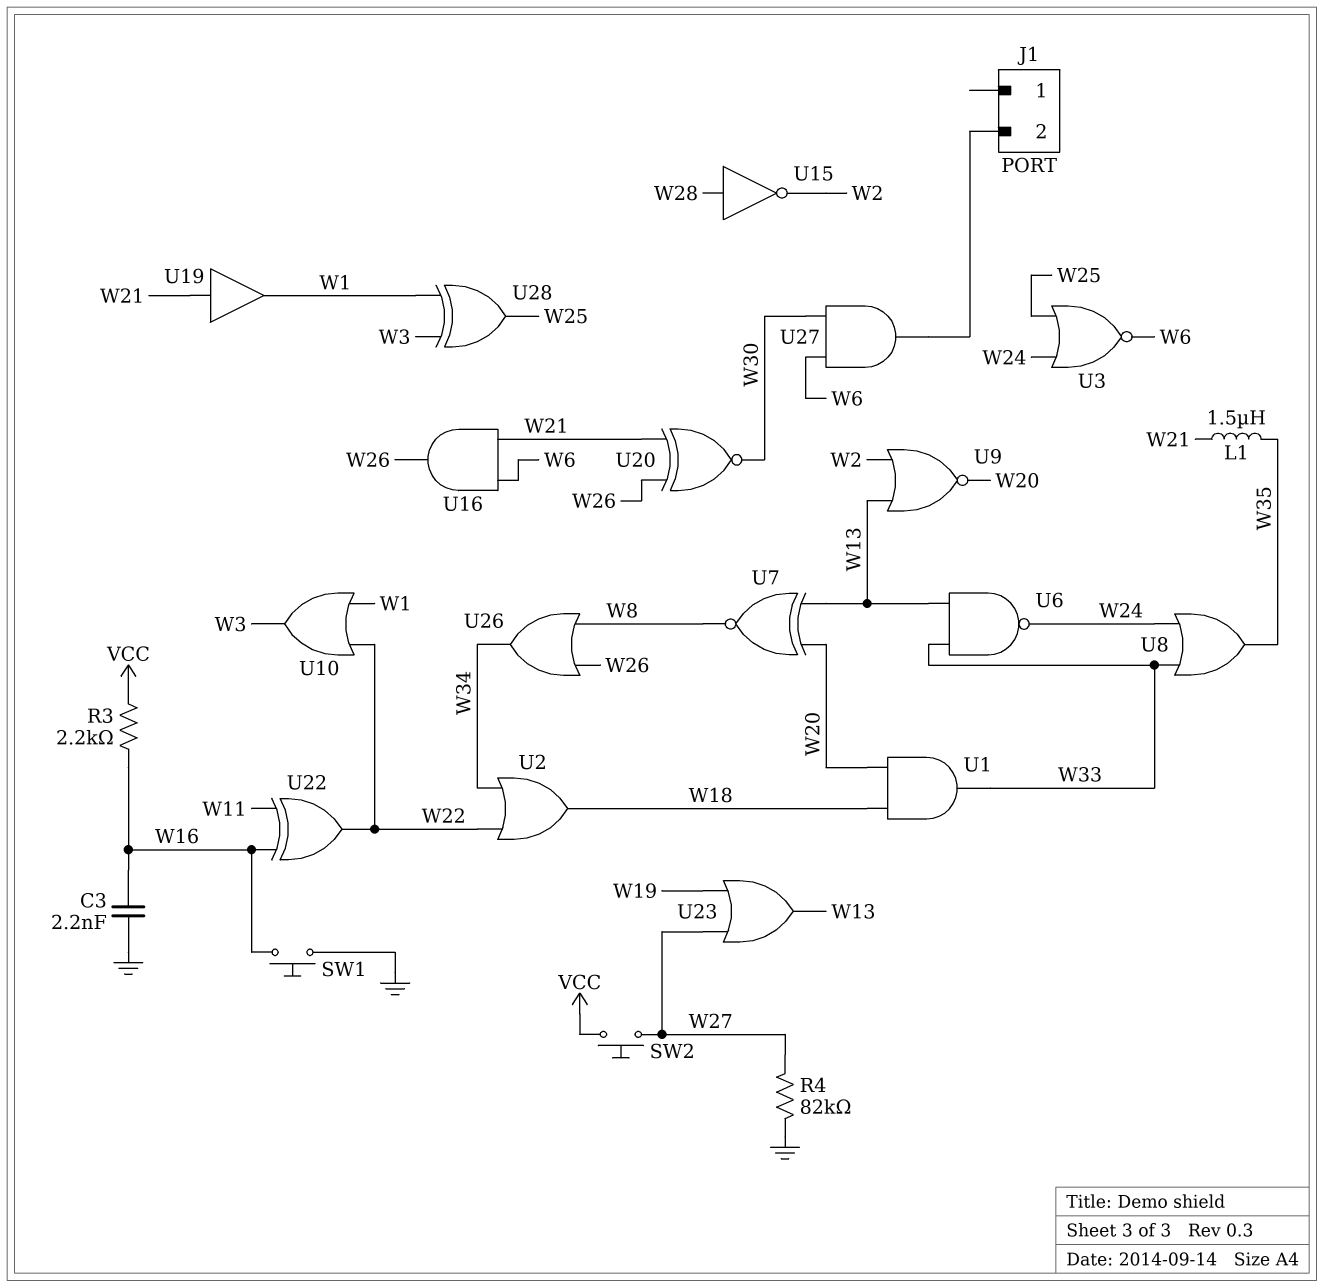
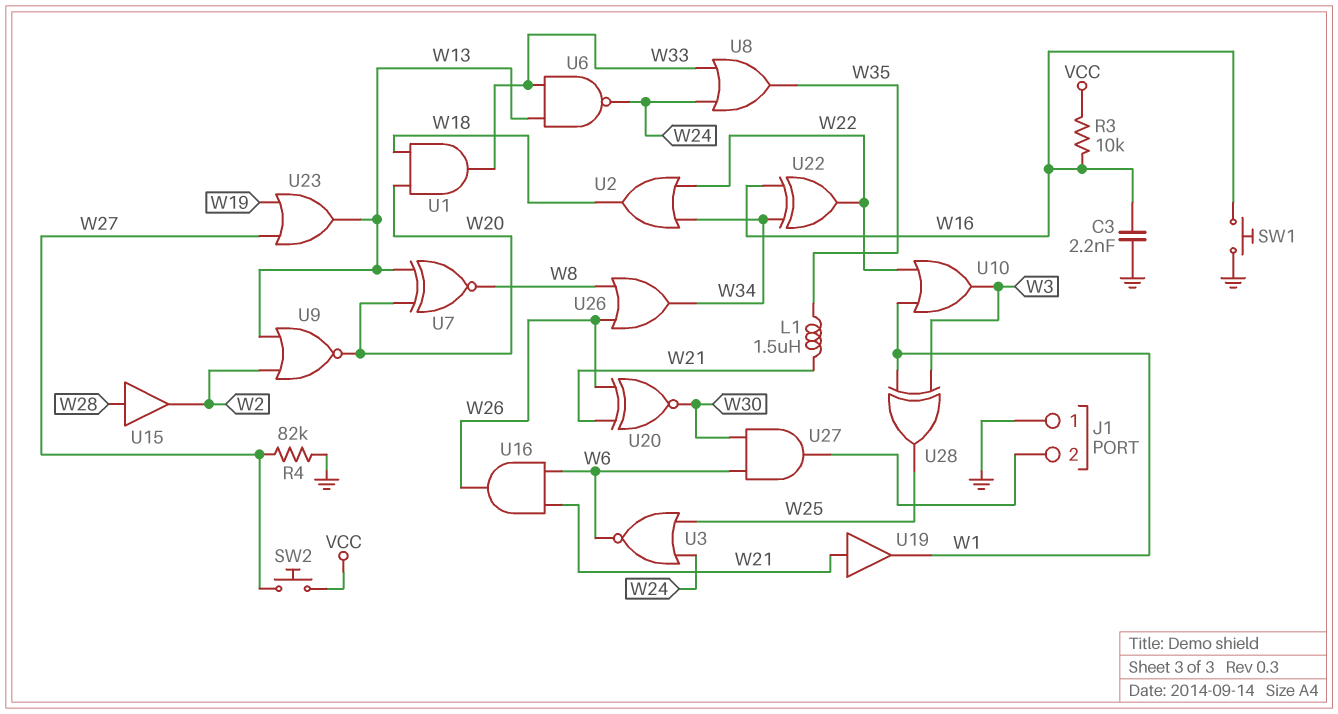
J1 pin 1: none -> GND
R3: 2.2k (VCC, W16) -> 10k (VCC, W16)
U15: NOT (in W28, out W2) -> buffer (in W28, out W2)
U22: XOR (in W11, in W16, out W22) -> XOR (in W16, in W34, out W22)

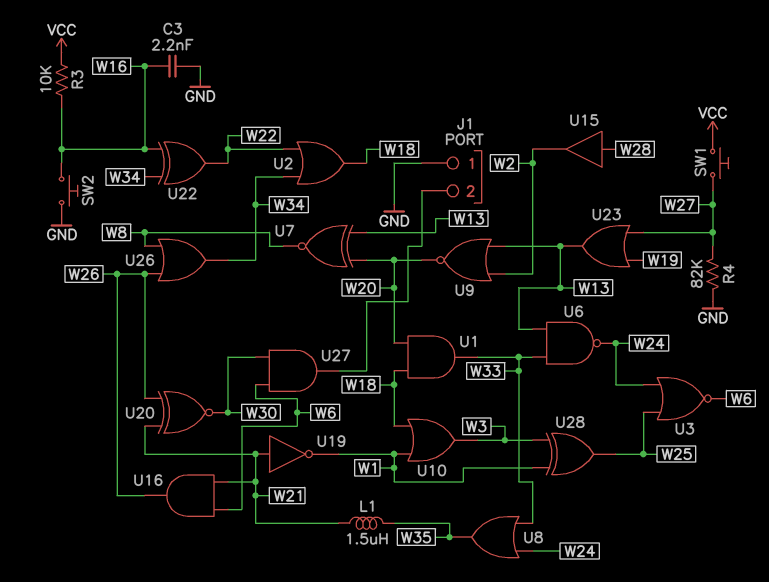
SW1: button (GND, W16) -> button (VCC, W27)
SW2: button (VCC, W27) -> button (GND, W16)
U10: OR (in W1, in W22, out W3) -> OR (in W1, in W18, out W3)
U19: buffer (in W21, out W1) -> NOT (in W21, out W1)

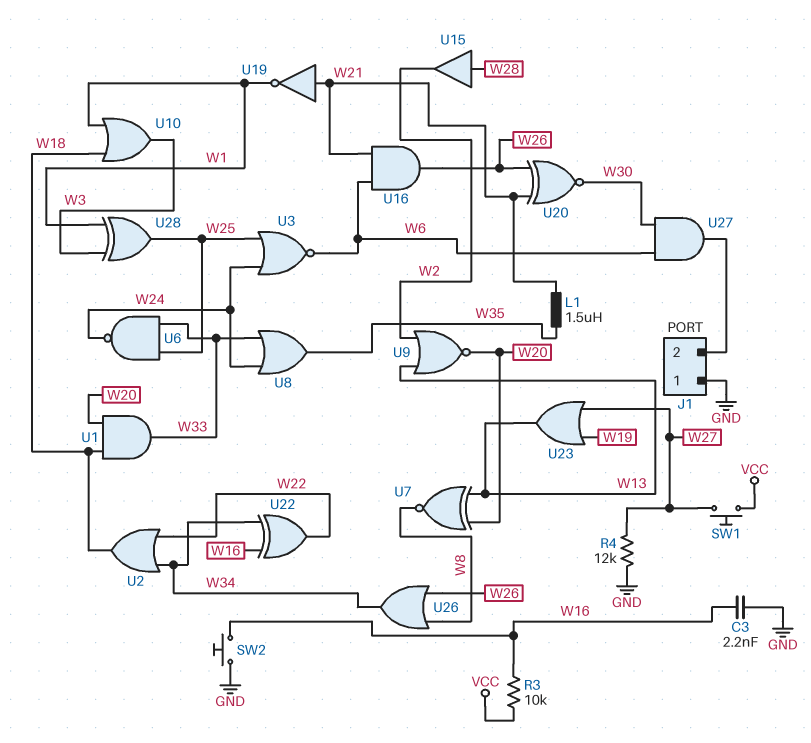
R4: 82k (GND, W27) -> 12k (GND, W27)
U6: NAND (in W13, in W33, out W24) -> NAND (in W25, in W33, out W24)

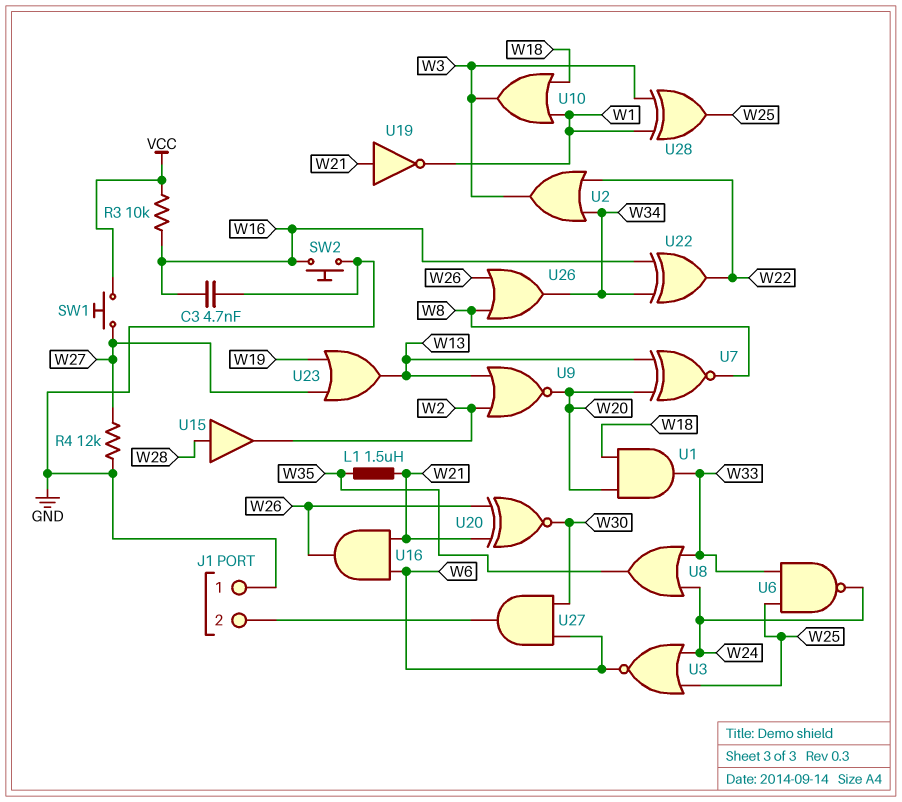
C3: 2.2nF (GND, W16) -> 4.7nF (GND, W16)
U2: OR (in W22, in W34, out W18) -> OR (in W22, in W34, out W3)

